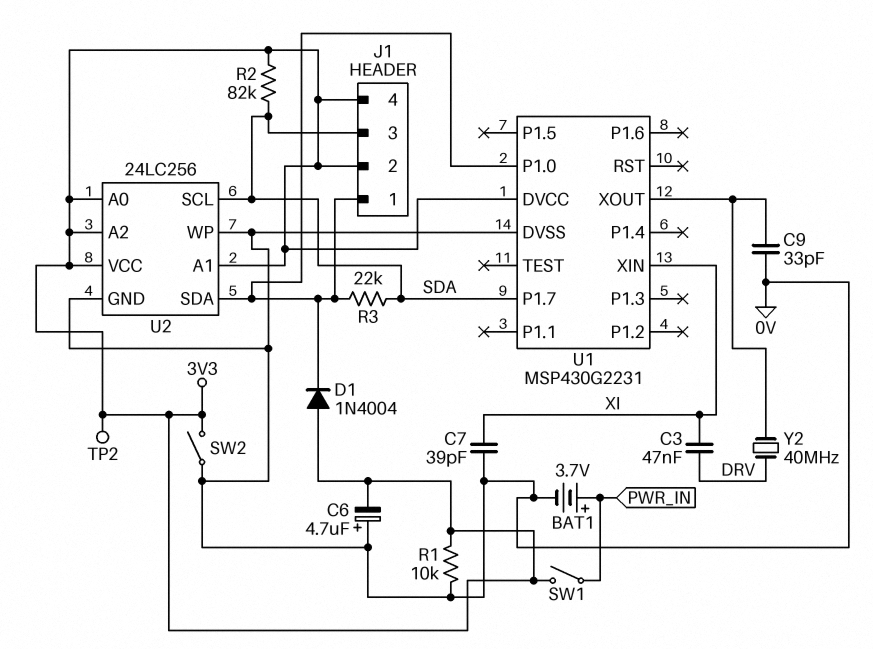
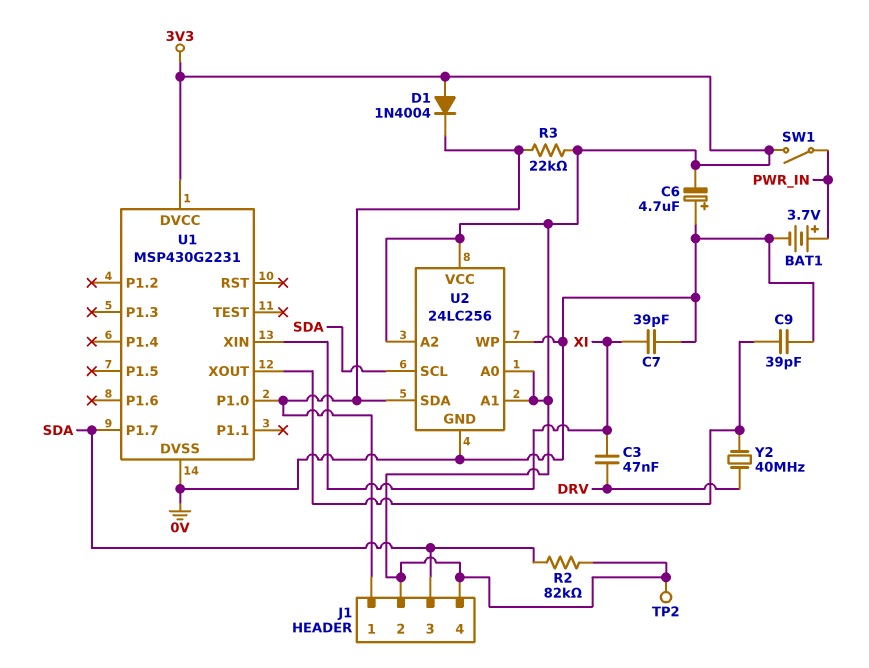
C9: 33pF (0V, U1/XOUT) -> 39pF (0V, U1/XOUT)
R1: 10k (0V, 3V3) -> none
R3: 22k (J1/1, SDA) -> 22k (3V3, J1/1)
SW2: switch (0V, 3V3) -> none

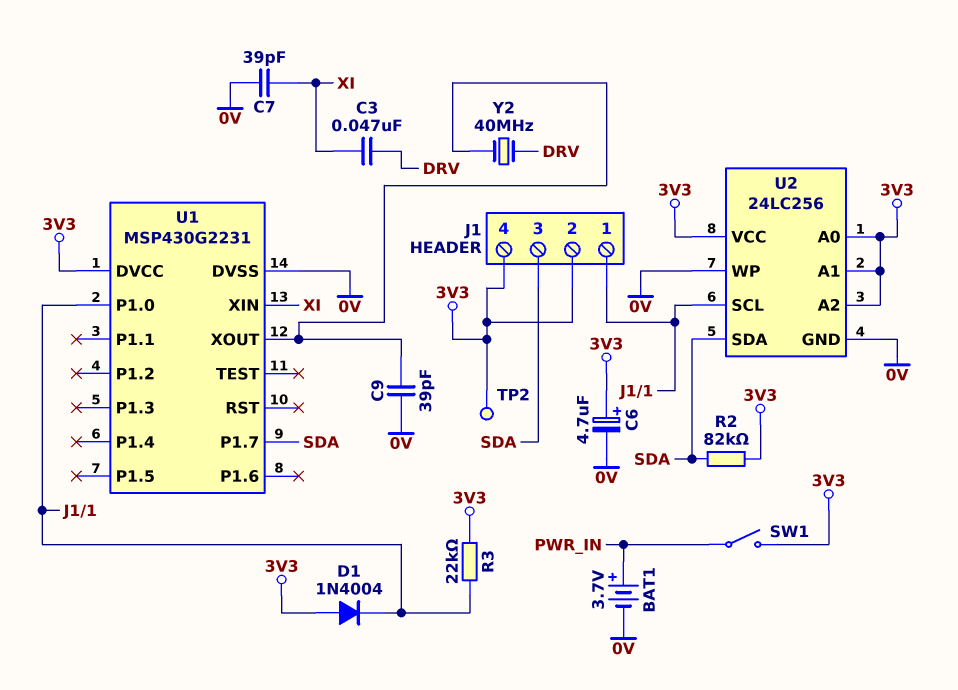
C6: 4.7uF (plus 0V, minus 3V3) -> 4.7uF (plus 3V3, minus 0V)
U2 pin SCL: SDA -> J1/1
U2 pin SDA: J1/1 -> SDA

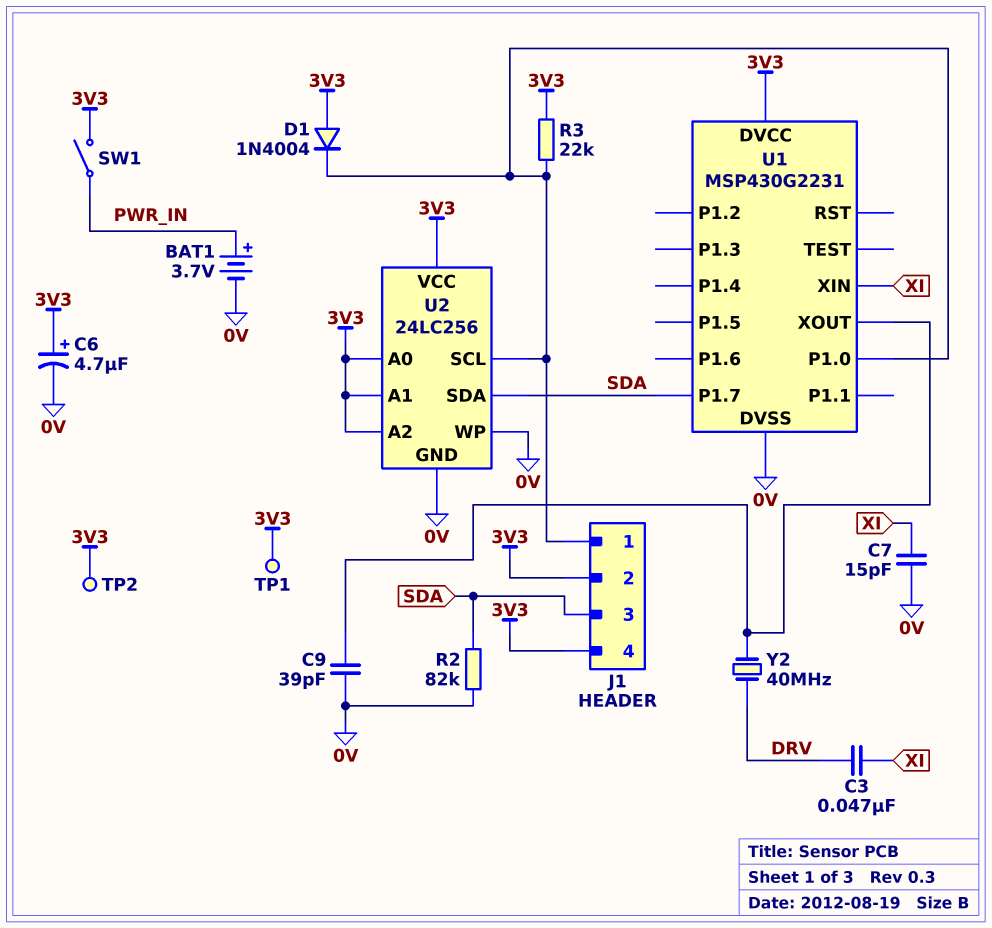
C7: 39pF (0V, XI) -> 15pF (0V, XI)
R2: 82k (3V3, SDA) -> 82k (0V, SDA)
TP1: none -> test point (3V3)

